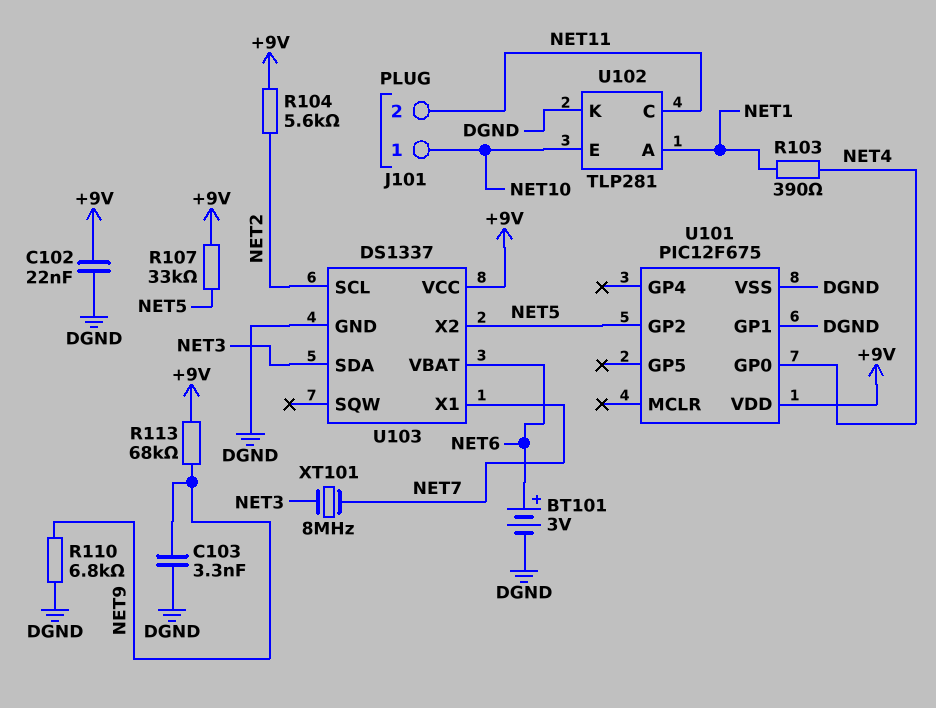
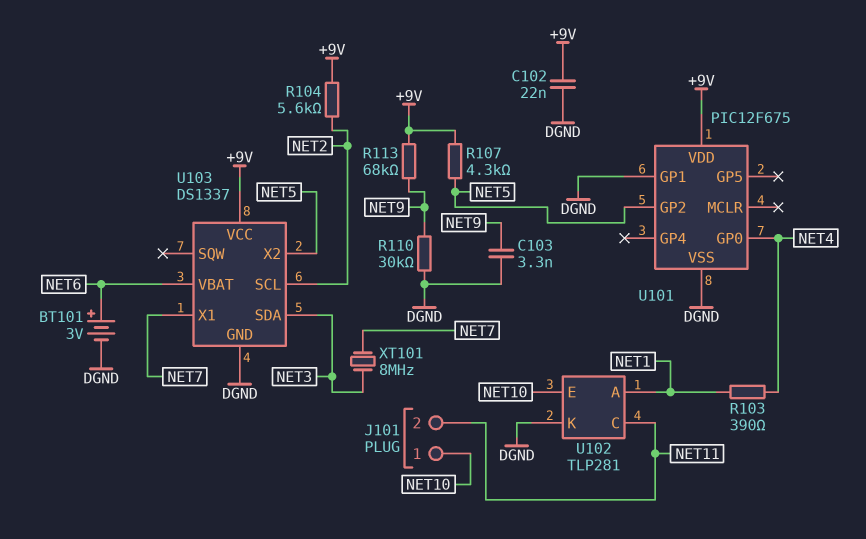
R107: 33k (+9V, NET5) -> 4.3k (+9V, NET5)
R110: 6.8k (DGND, NET9) -> 30k (DGND, NET9)

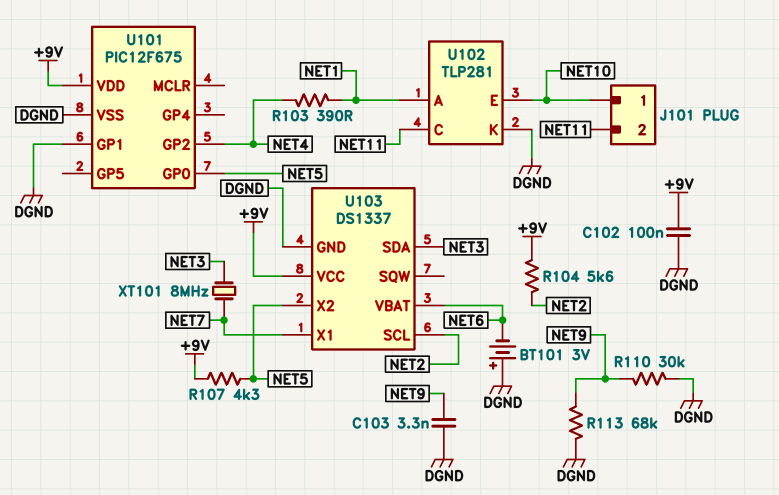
BT101: 3V (plus NET6, minus DGND) -> 3V (plus DGND, minus NET6)
C102: 22nF (+9V, DGND) -> 100nF (+9V, DGND)
R113: 68k (+9V, NET9) -> 68k (DGND, NET9)
U101 pin GP0: NET4 -> NET5
U101 pin GP2: NET5 -> NET4

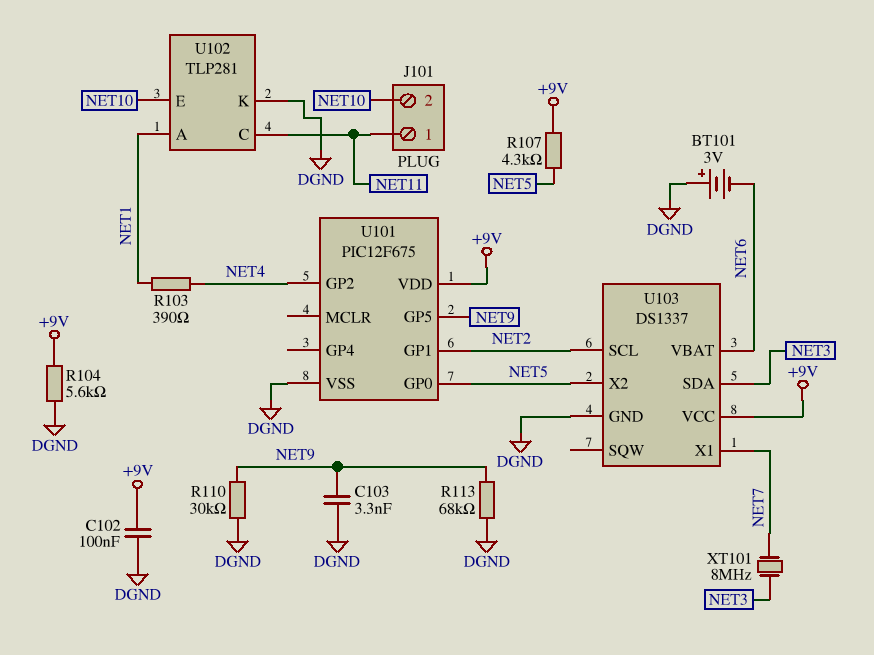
J101 pin 1: NET10 -> NET11
J101 pin 2: NET11 -> NET10
R104: 5.6k (+9V, NET2) -> 5.6k (+9V, DGND)
U101 pin GP1: DGND -> NET2
U101 pin GP5: none -> NET9

